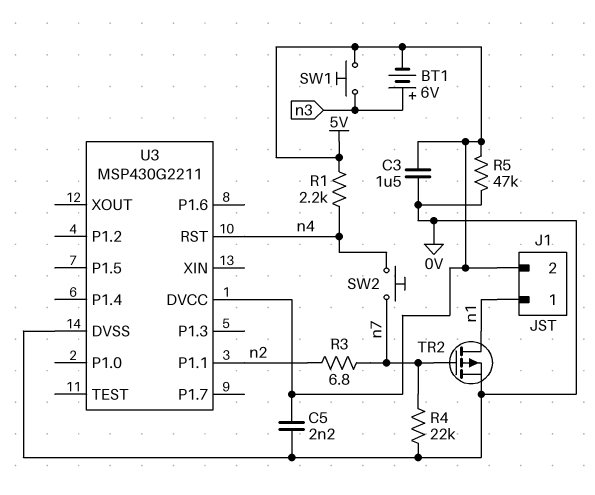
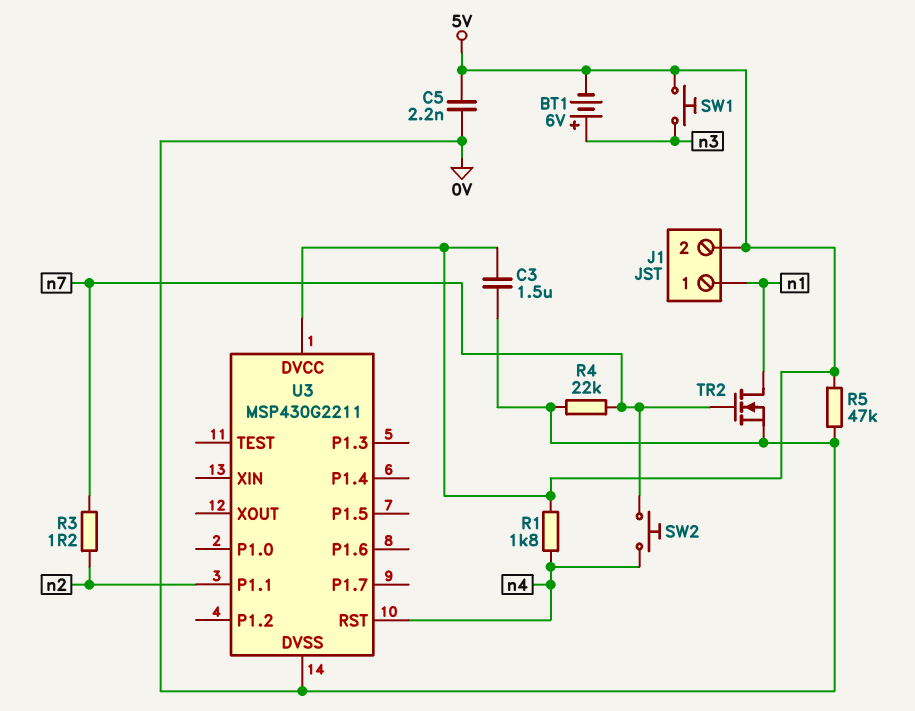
R1: 2.2k (5V, n4) -> 1.8k (5V, n4)
R3: 6.8 (n2, n7) -> 1.2 (n2, n7)
TR2: PMOS (G n7, D n1, S 0V) -> NMOS (G n7, D n1, S 0V)

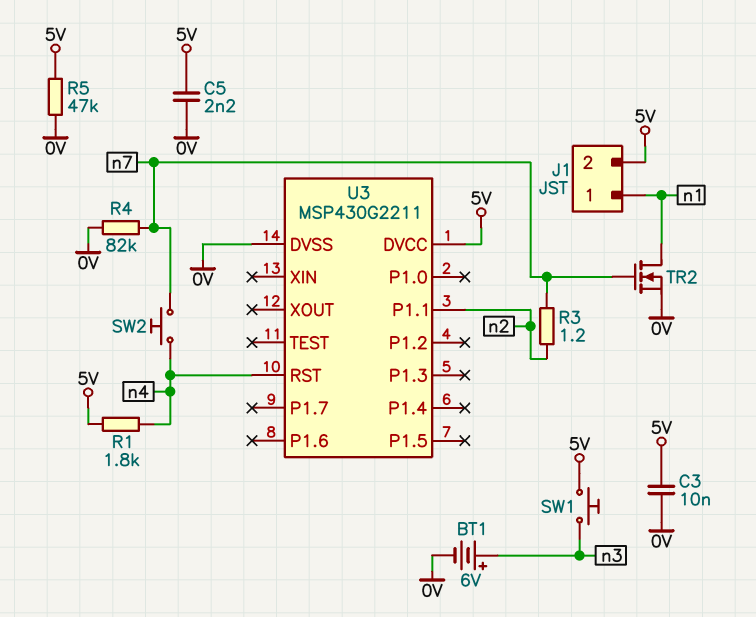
BT1: 6V (plus n3, minus 5V) -> 6V (plus n3, minus 0V)
C3: 1.5uF (0V, 5V) -> 10nF (0V, 5V)
R4: 22k (0V, n7) -> 82k (0V, n7)

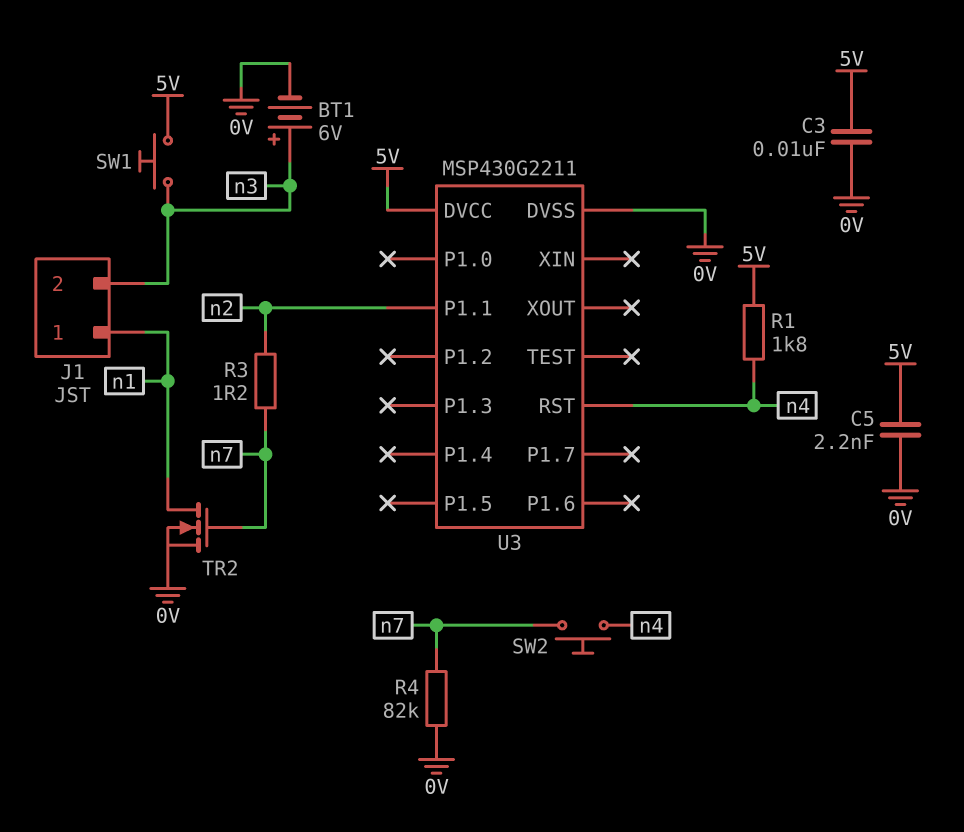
J1 pin 2: 5V -> n3
R5: 47k (0V, 5V) -> none

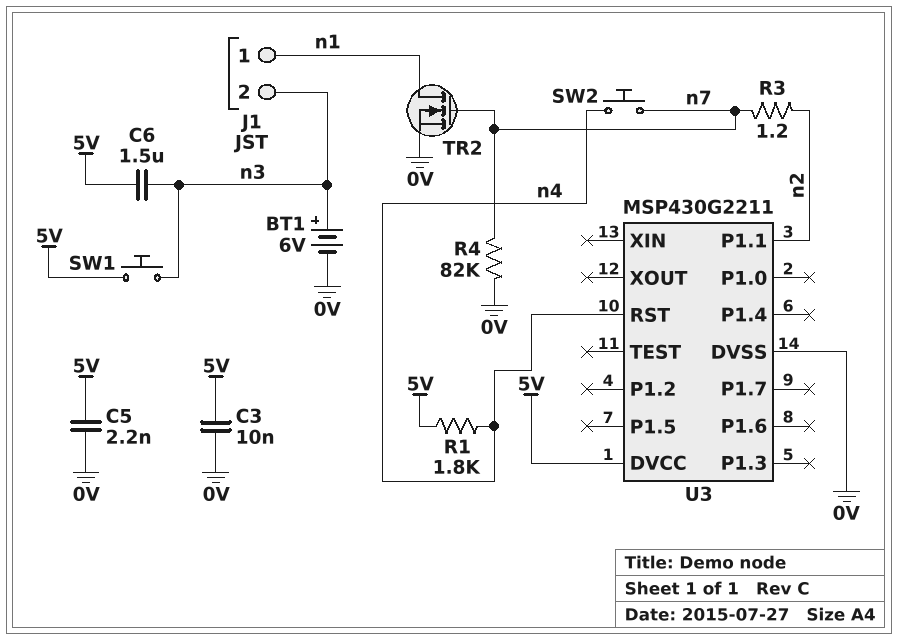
C6: none -> 1.5uF (5V, n3)

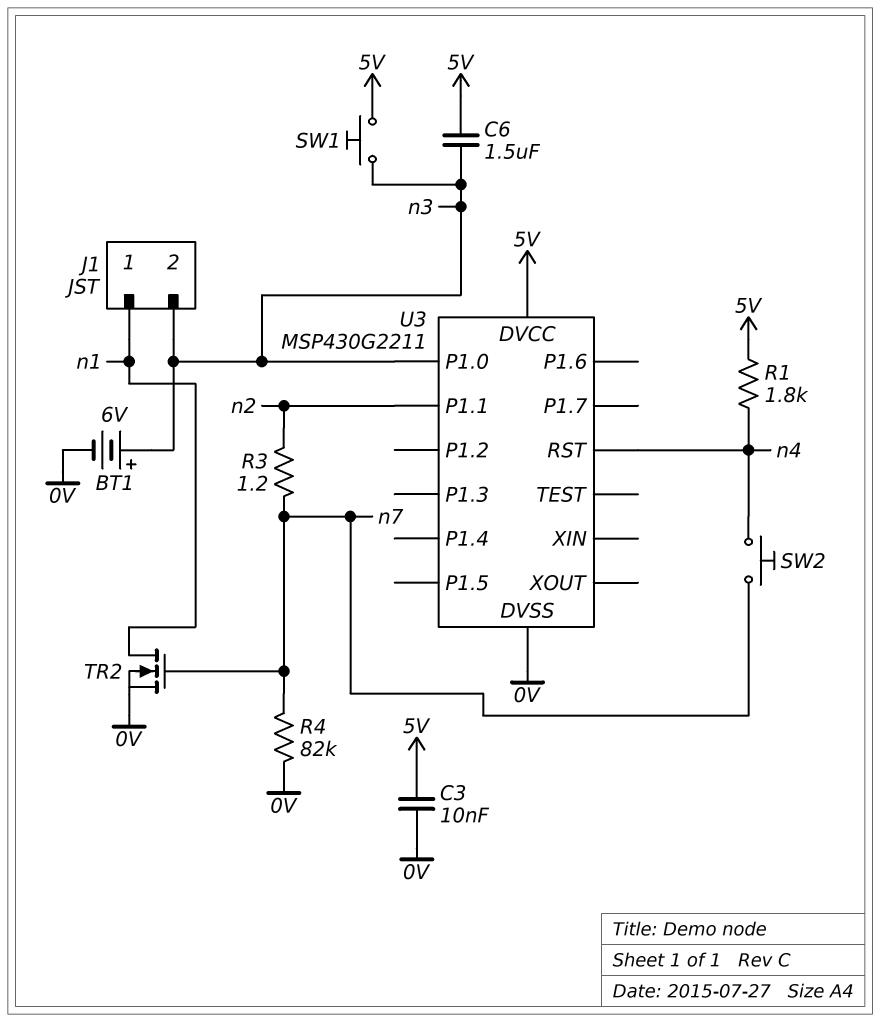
C5: 2.2nF (0V, 5V) -> none
U3 pin P1.0: none -> n3

